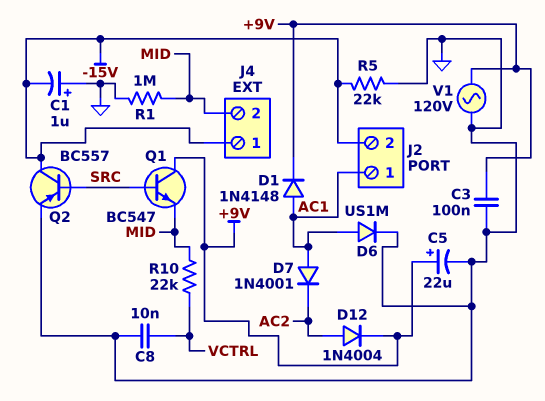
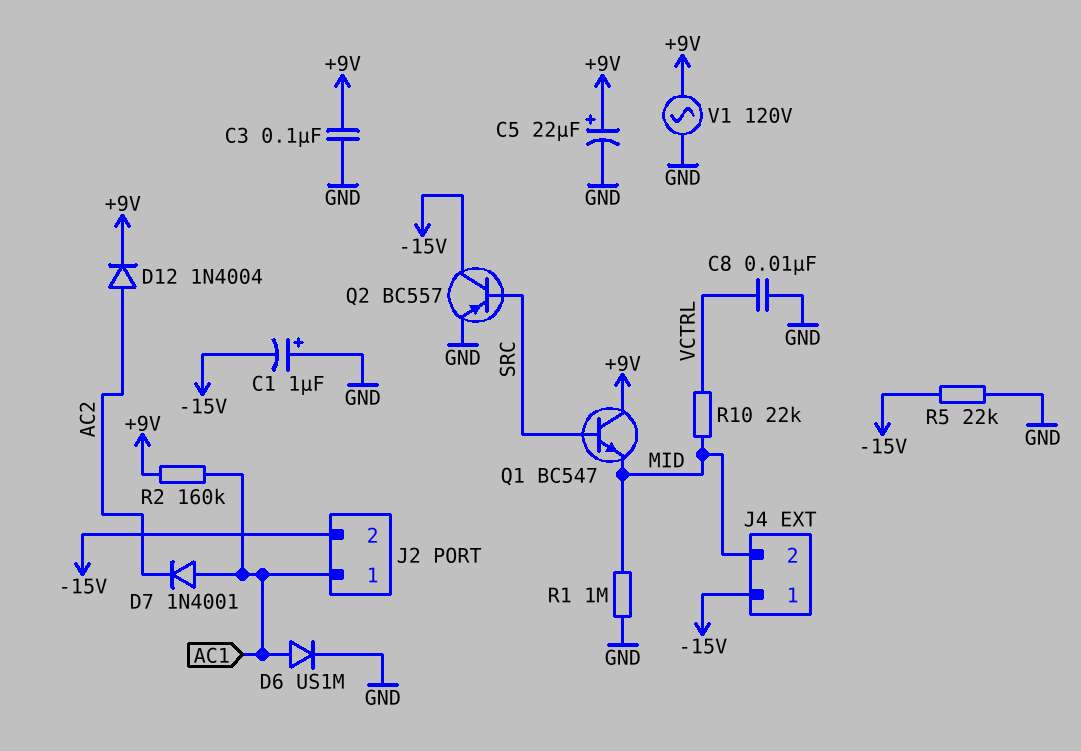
D1: diode 1N4148 (A AC1, K +9V) -> none
R2: none -> 160k (+9V, AC1)

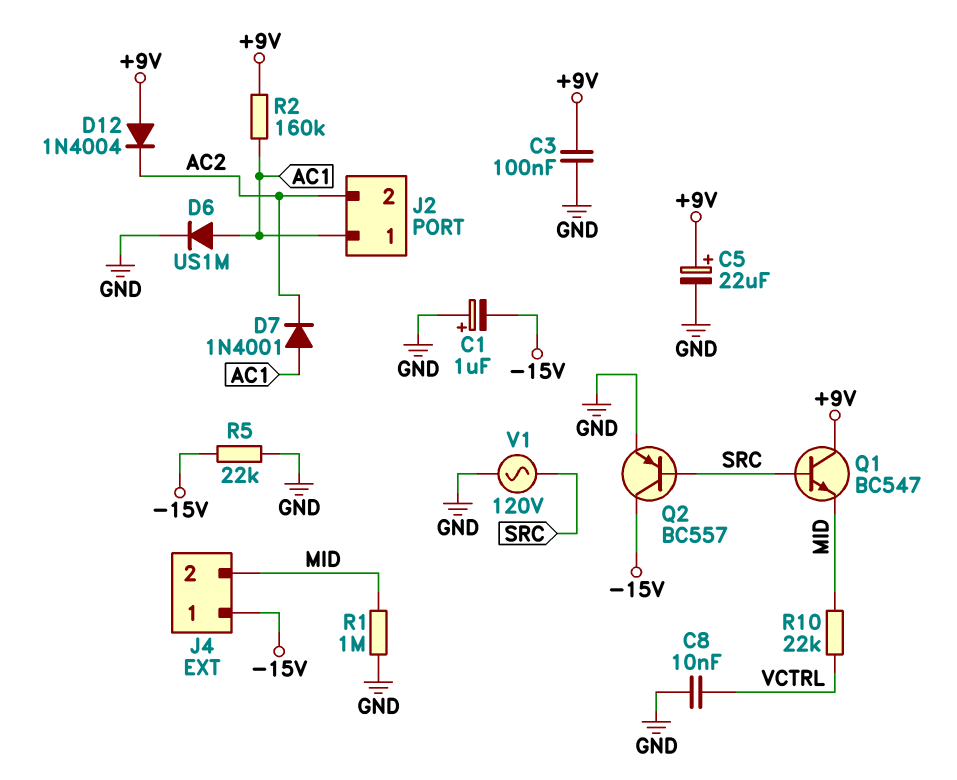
D12: diode 1N4004 (A AC2, K +9V) -> diode 1N4004 (A +9V, K AC2)
J2 pin 2: -15V -> AC2
V1: AC 120V (+9V, GND) -> AC 120V (GND, SRC)

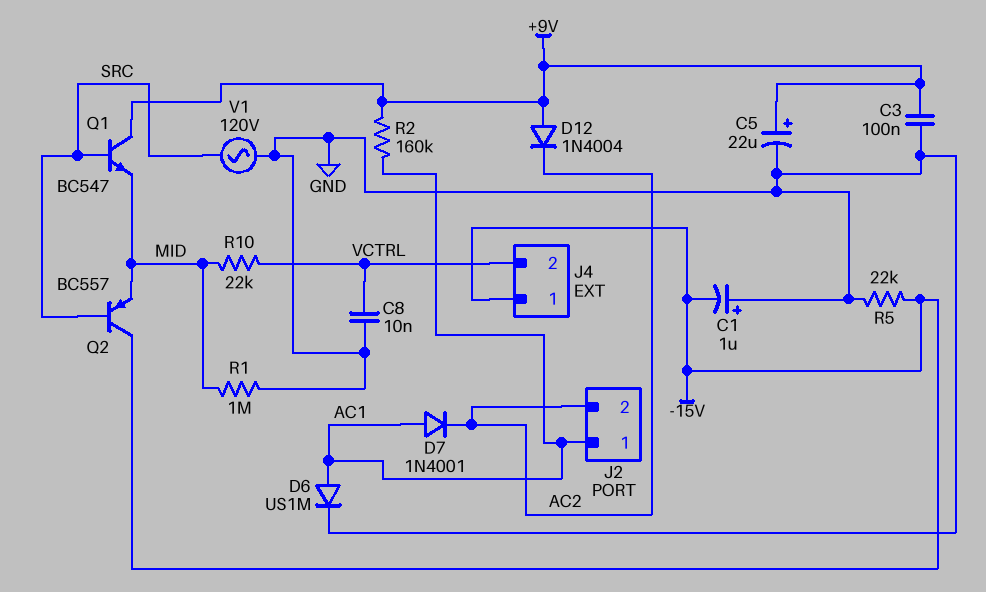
J4 pin 2: MID -> VCTRL
Q2: PNP BC557 (B SRC, C -15V, E GND) -> PNP BC557 (B SRC, C -15V, E MID)

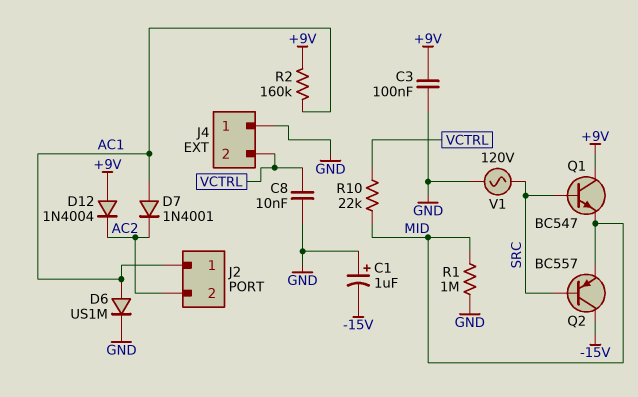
C5: 22uF (plus +9V, minus GND) -> none
J4 pin 1: -15V -> GND
R5: 22k (-15V, GND) -> none

